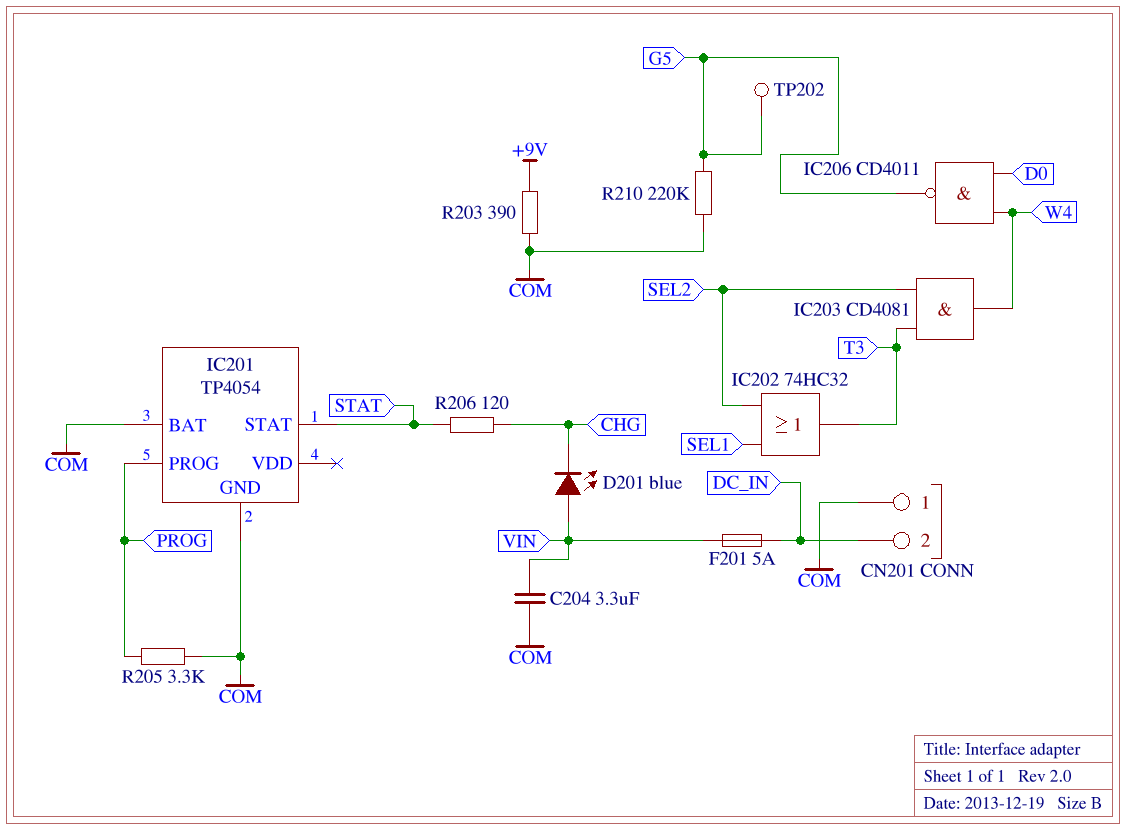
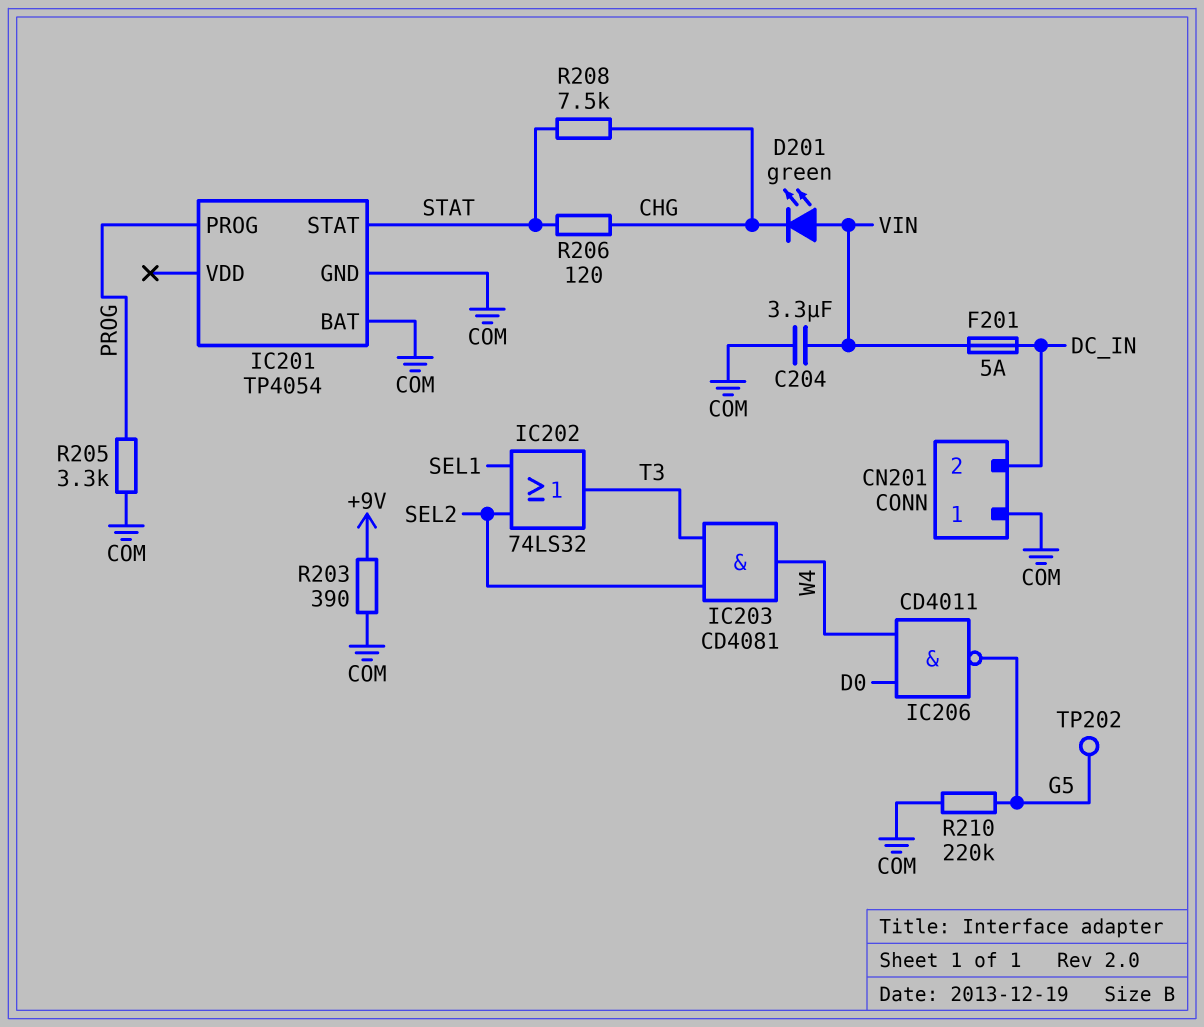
D201: LED blue (A VIN, K CHG) -> LED green (A VIN, K CHG)
IC202: OR 74HC32 (in SEL1, in SEL2, out T3) -> OR 74LS32 (in SEL1, in SEL2, out T3)
R208: none -> 7.5k (CHG, STAT)

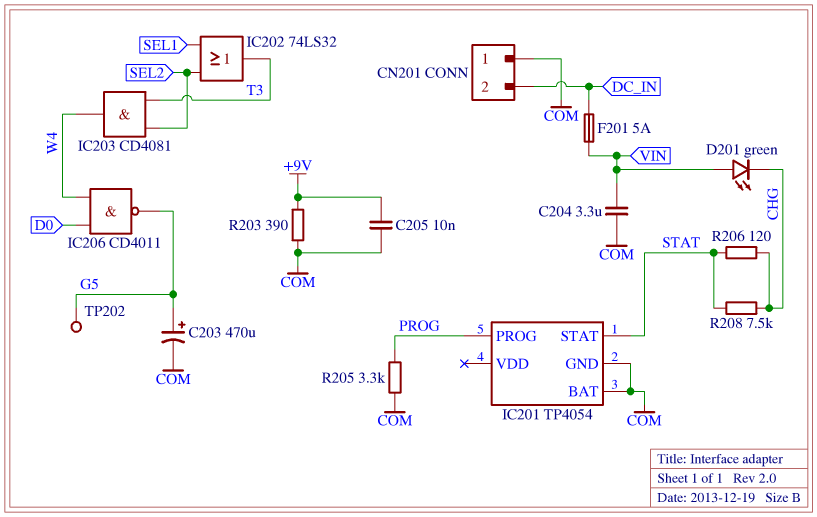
C203: none -> 470uF (plus G5, minus COM)
C205: none -> 10nF (+9V, COM)
R210: 220k (COM, G5) -> none

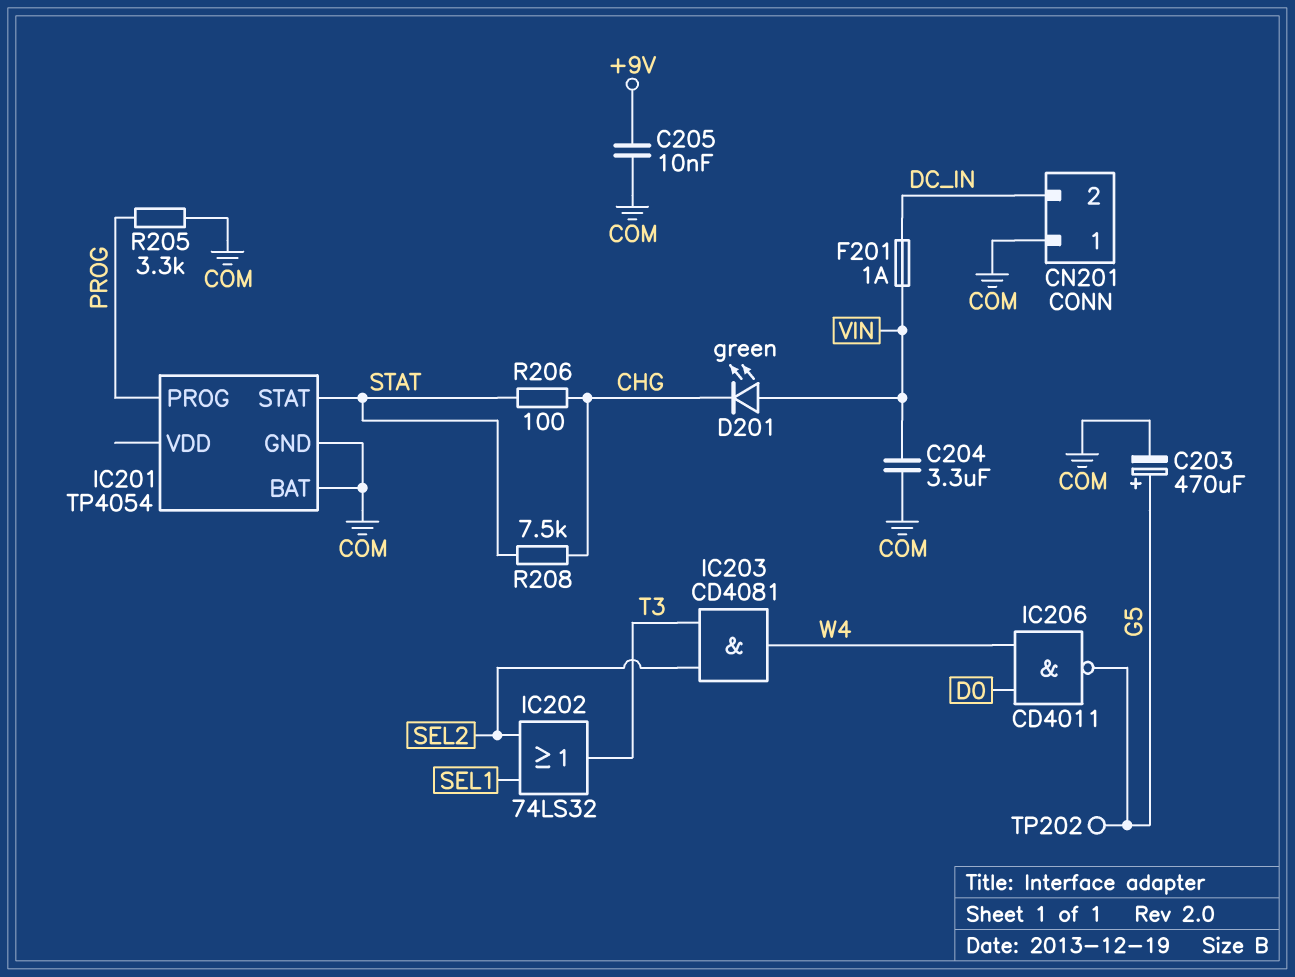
F201: 5A (DC_IN, VIN) -> 1A (DC_IN, VIN)
R203: 390 (+9V, COM) -> none
R206: 120 (CHG, STAT) -> 100 (CHG, STAT)

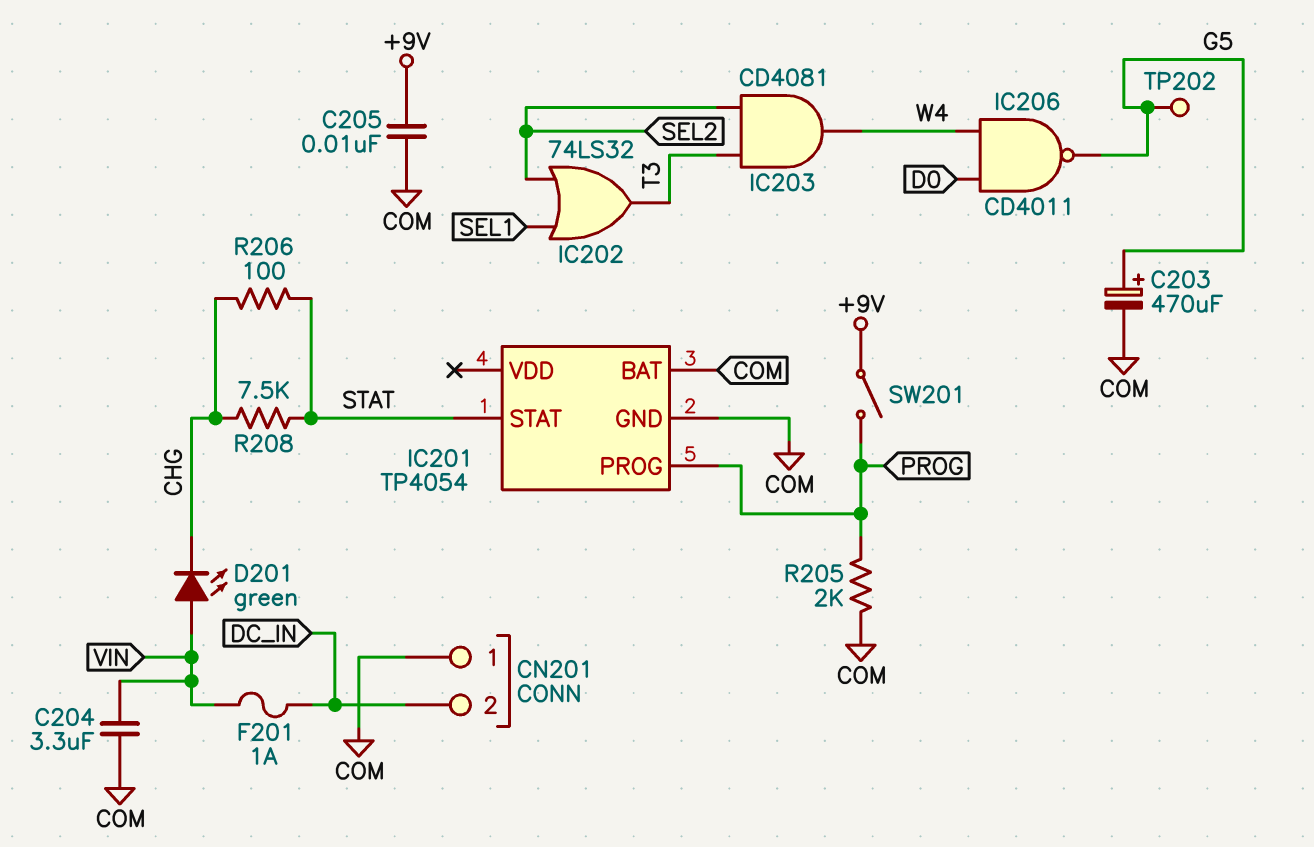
R205: 3.3k (COM, PROG) -> 2k (COM, PROG)
SW201: none -> switch (+9V, PROG)

